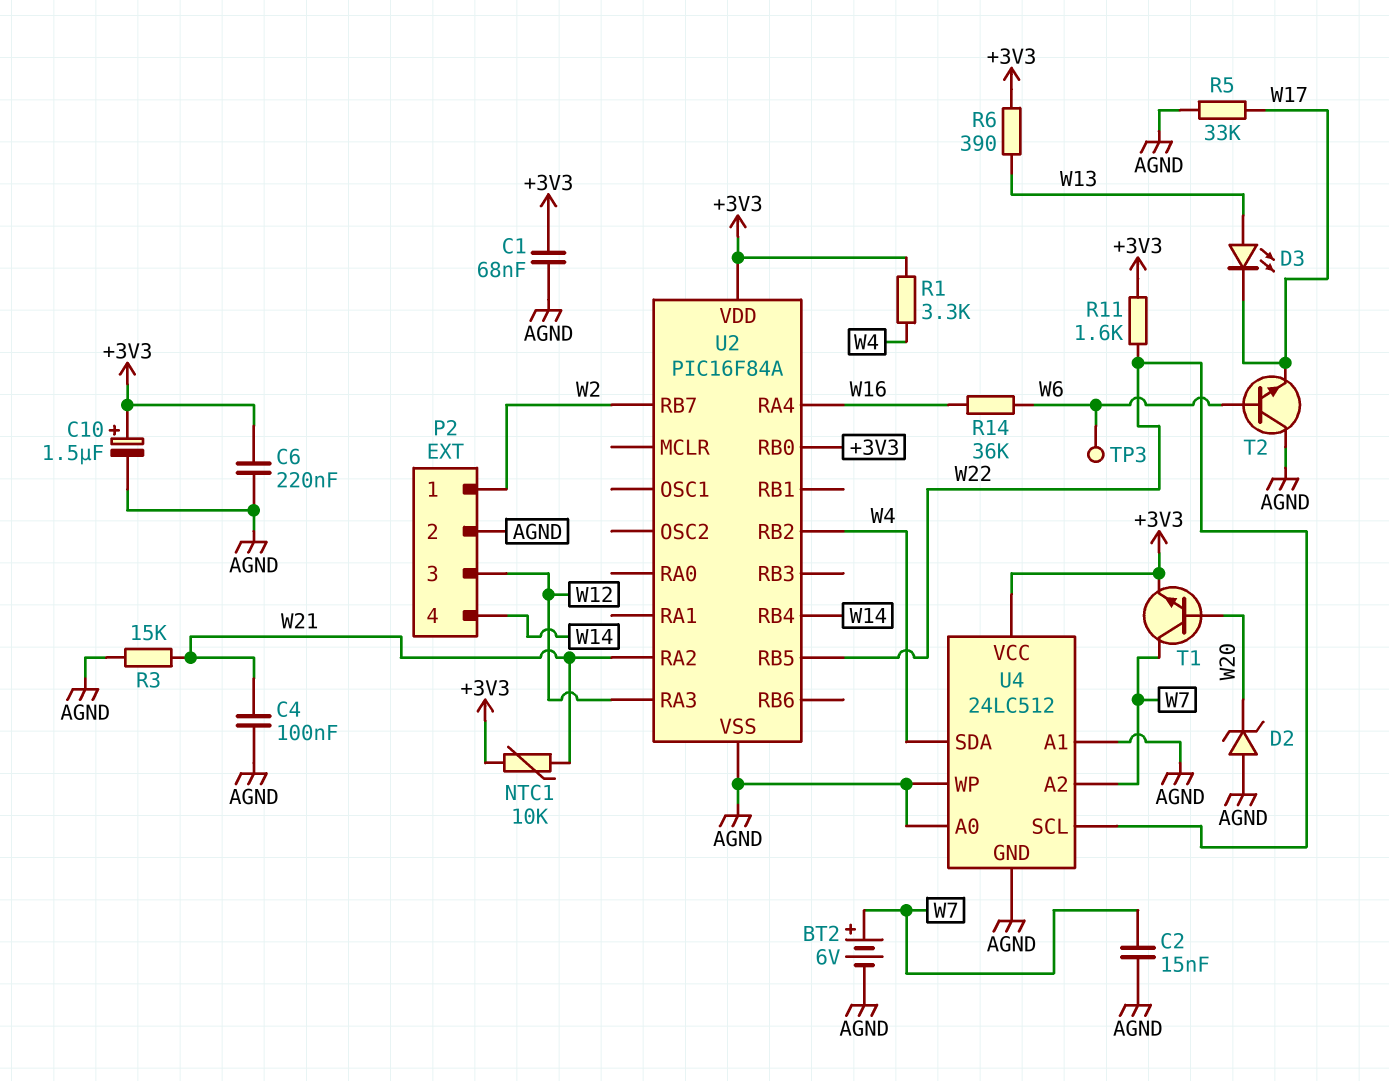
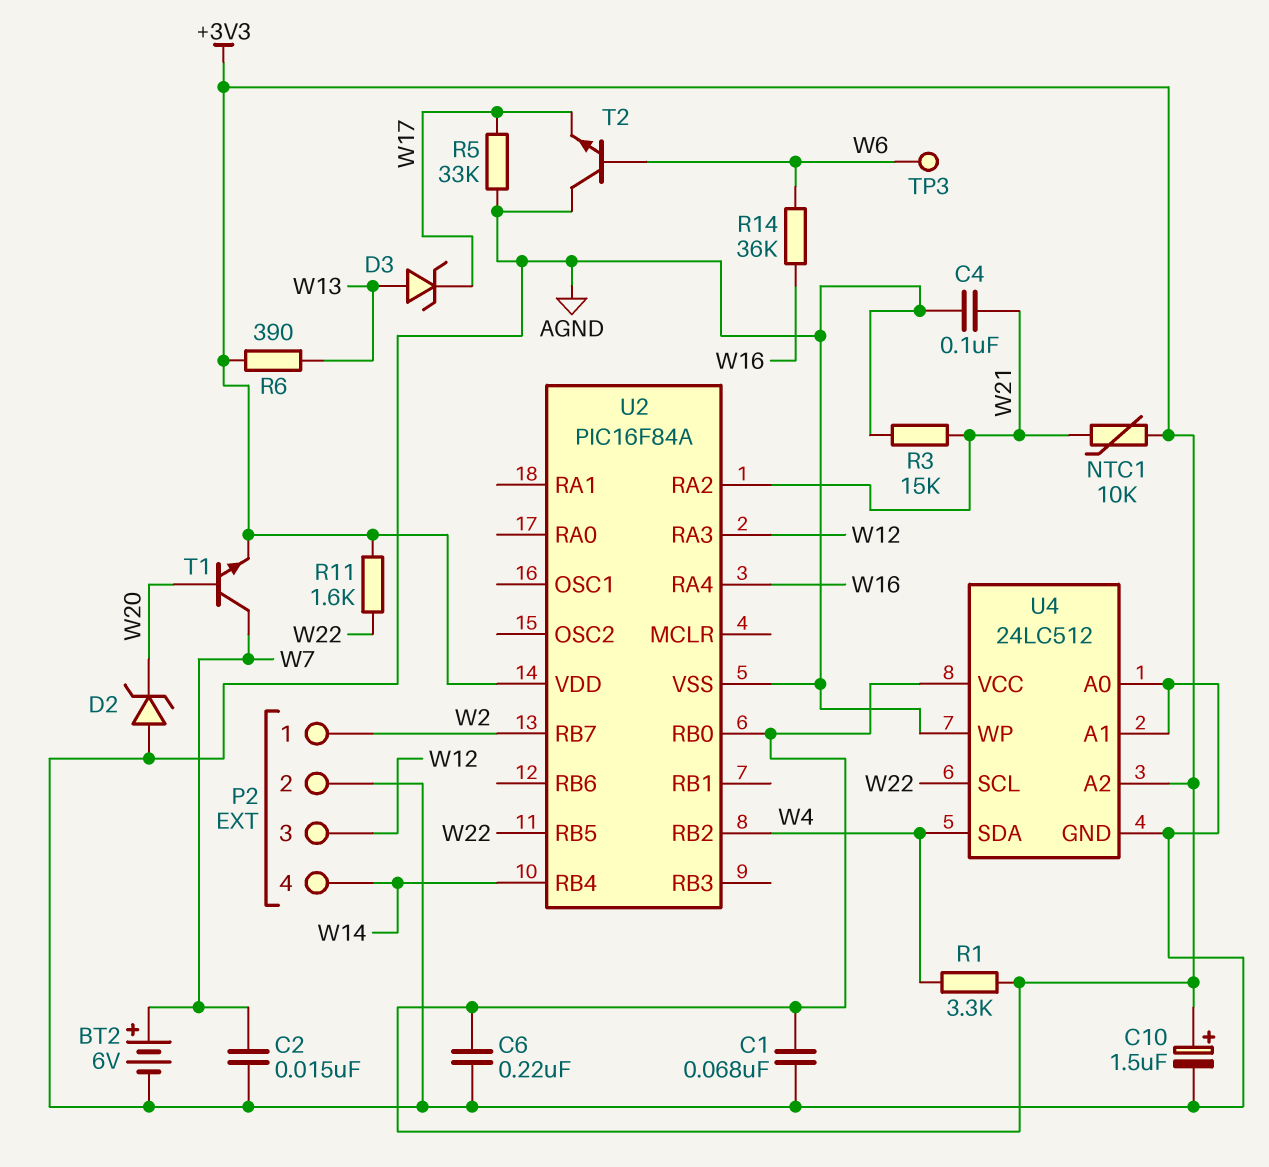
D3: LED (A W13, K W17) -> zener (A W13, K W17)
U4 pin A2: W7 -> +3V3

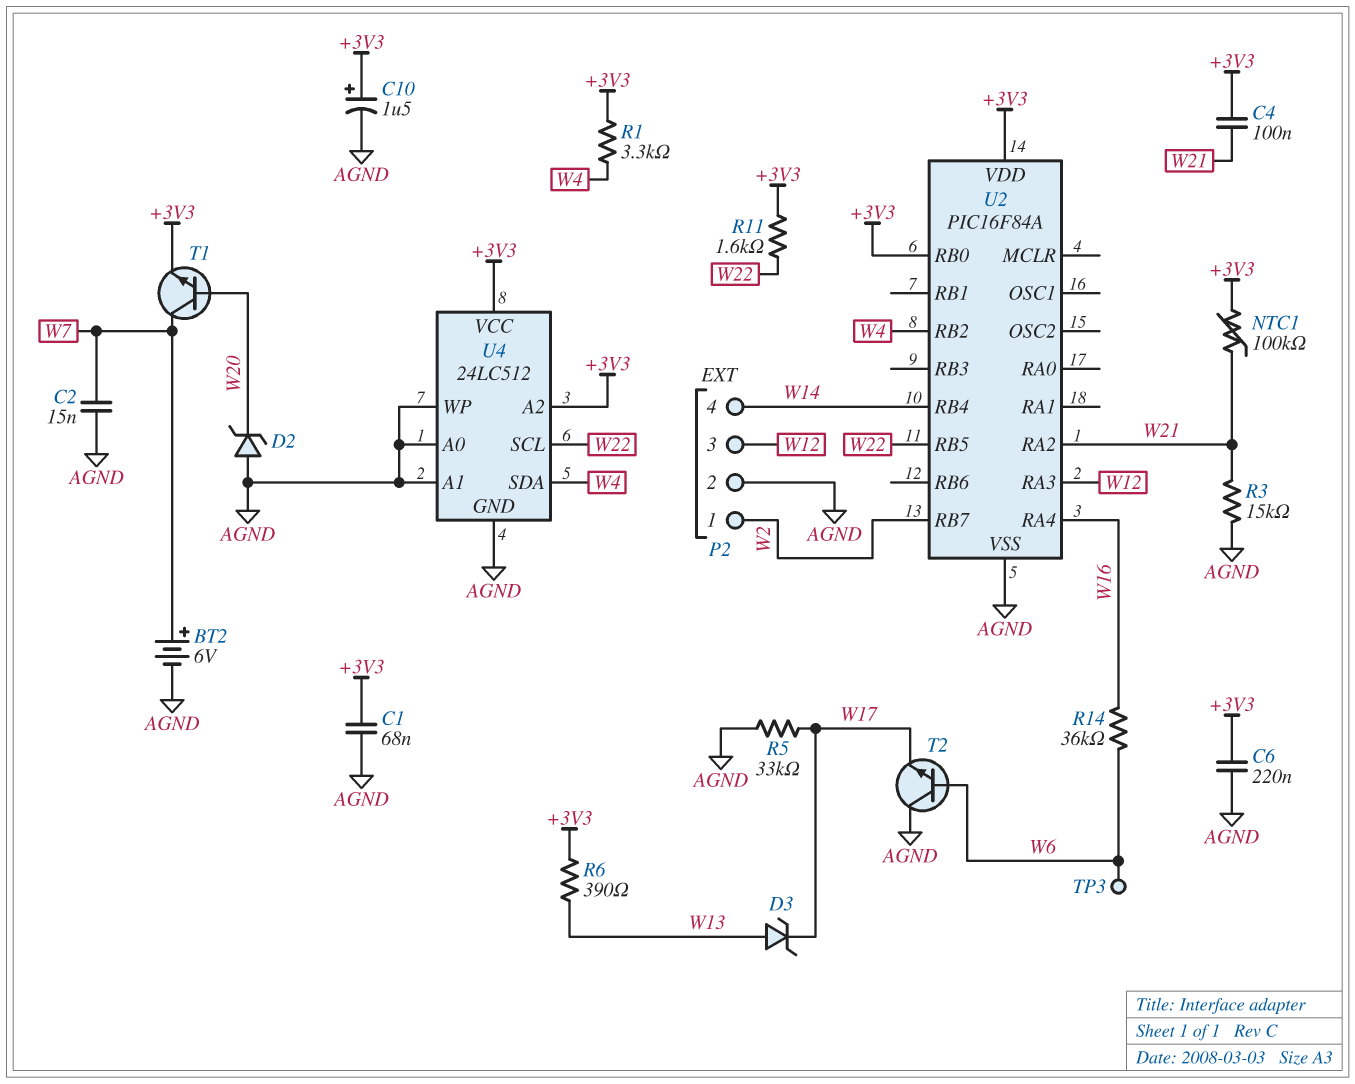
C4: 100nF (AGND, W21) -> 100nF (+3V3, W21)
NTC1: 10k (+3V3, W21) -> 100k (+3V3, W21)

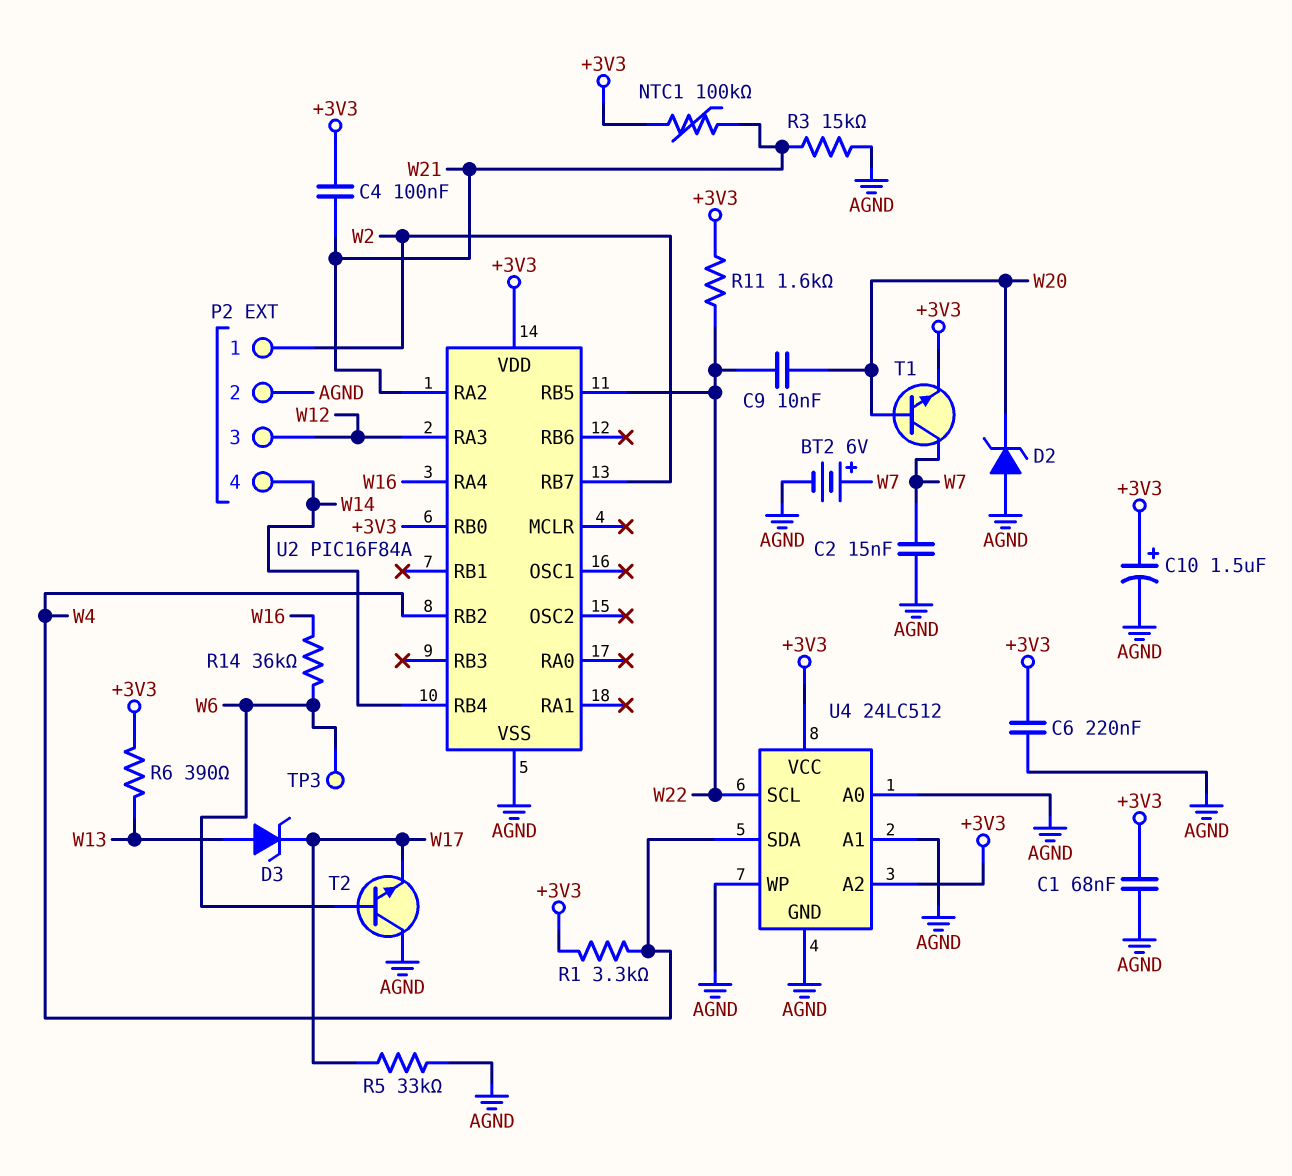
C9: none -> 10nF (W20, W22)

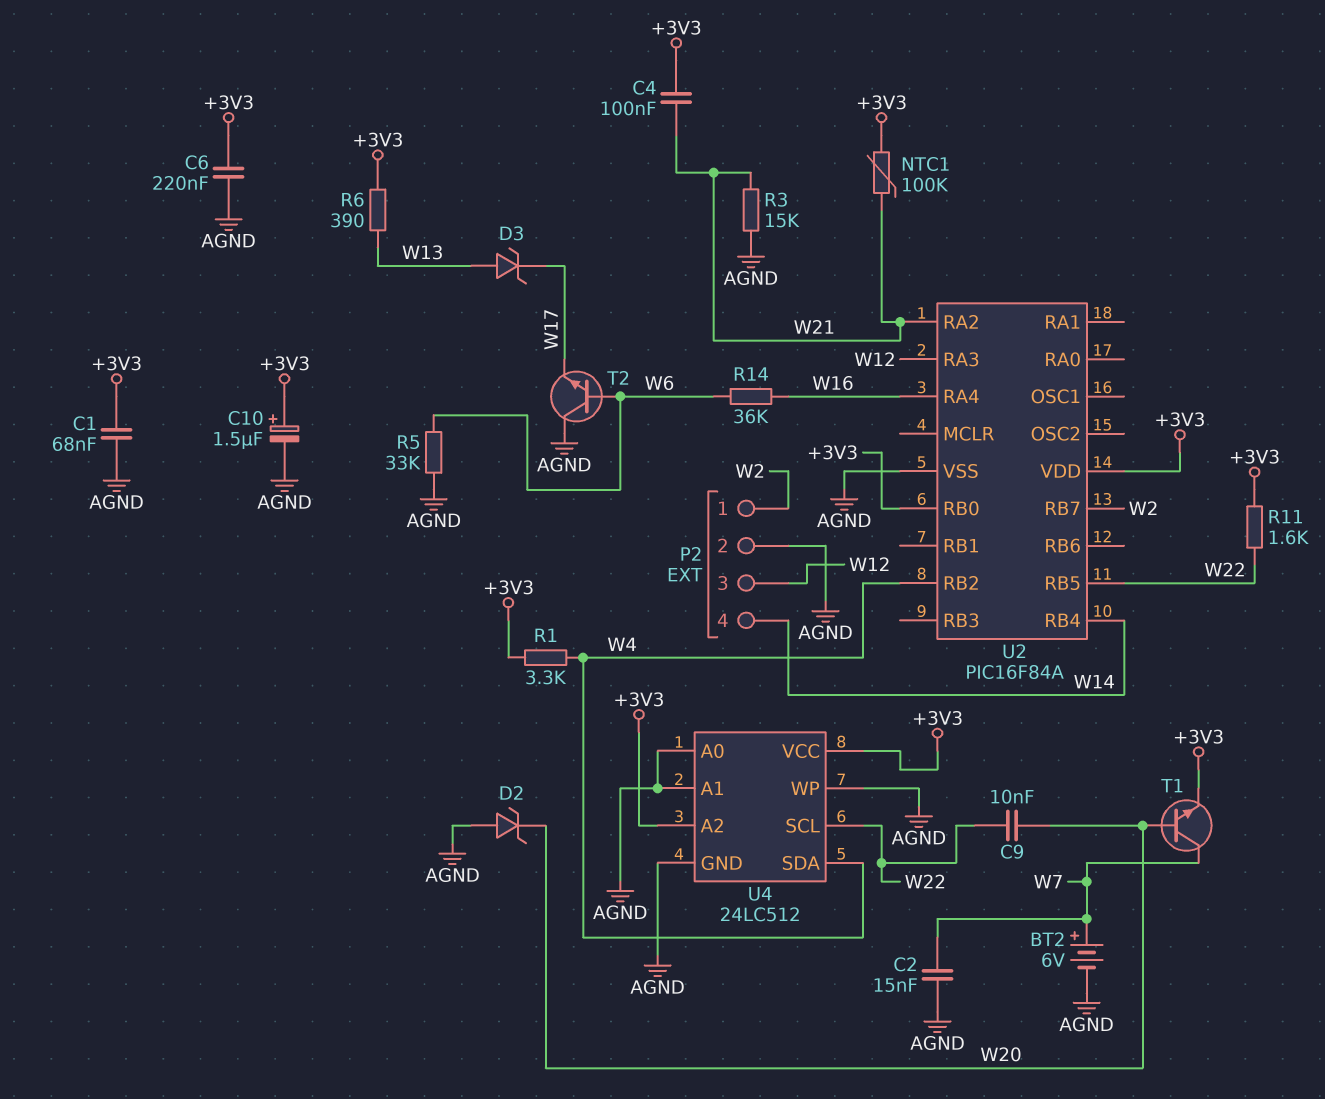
R5: 33k (AGND, W17) -> 33k (AGND, W6)
TP3: test point (W6) -> none

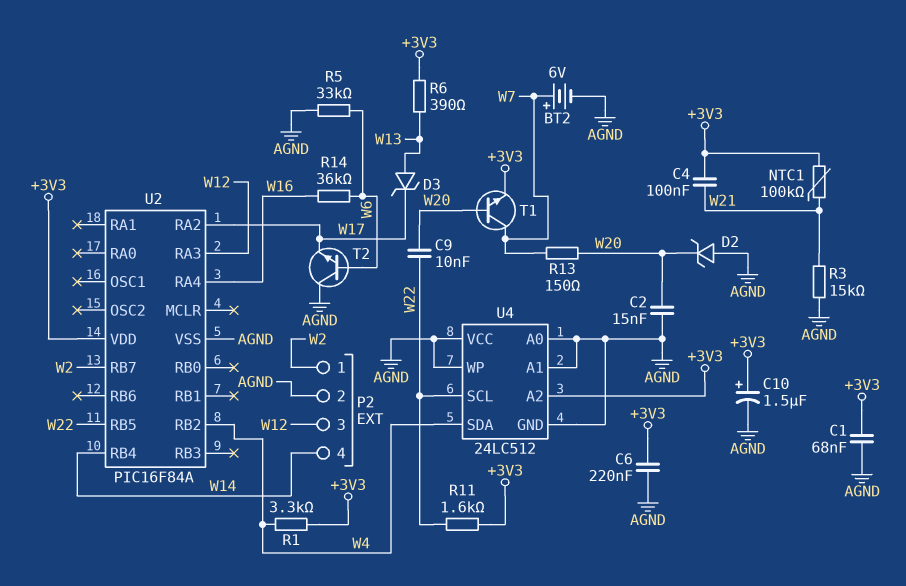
C2: 15nF (AGND, W7) -> 15nF (AGND, W20)
R13: none -> 150 (W7, W20)
U2 pin RA2: W21 -> W17
U2 pin RB0: +3V3 -> none
U4 pin VCC: +3V3 -> AGND

